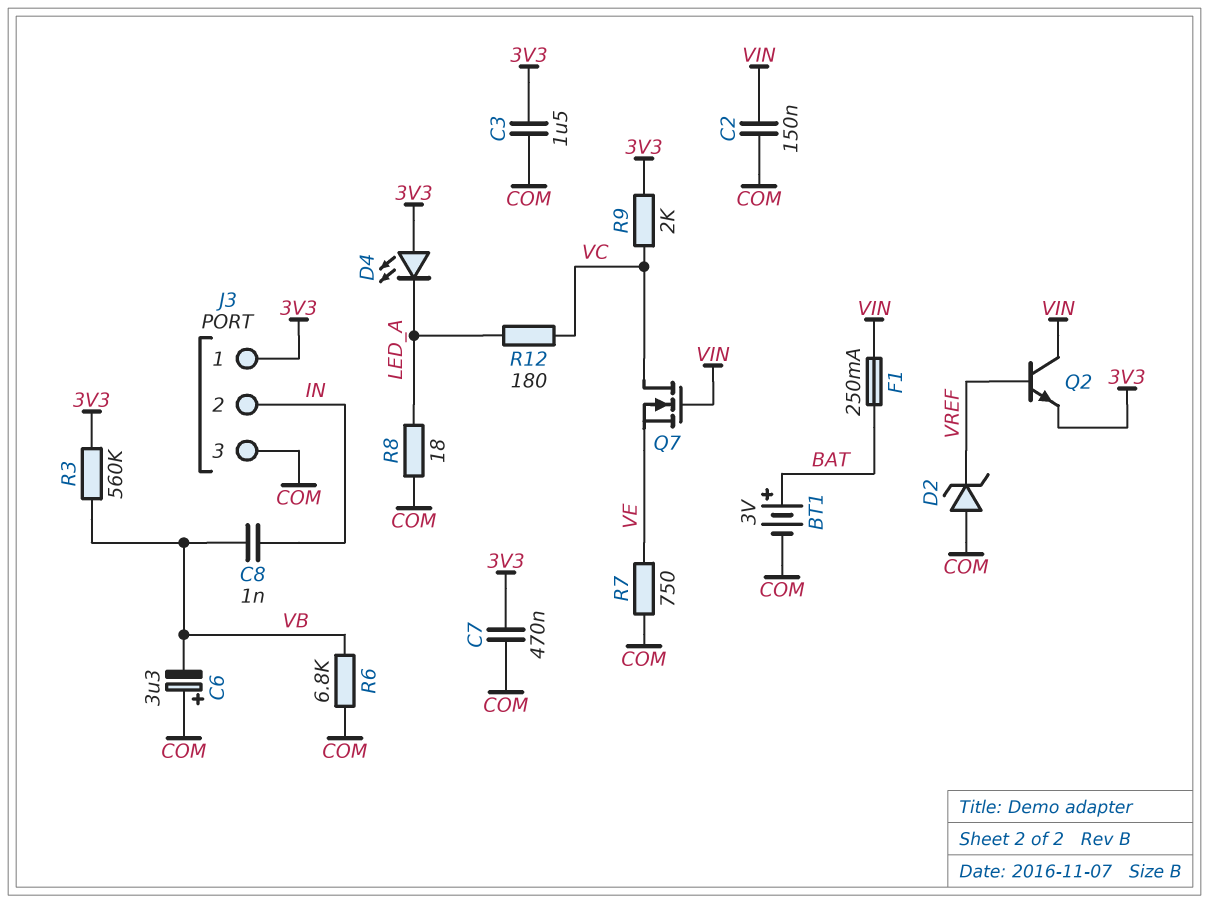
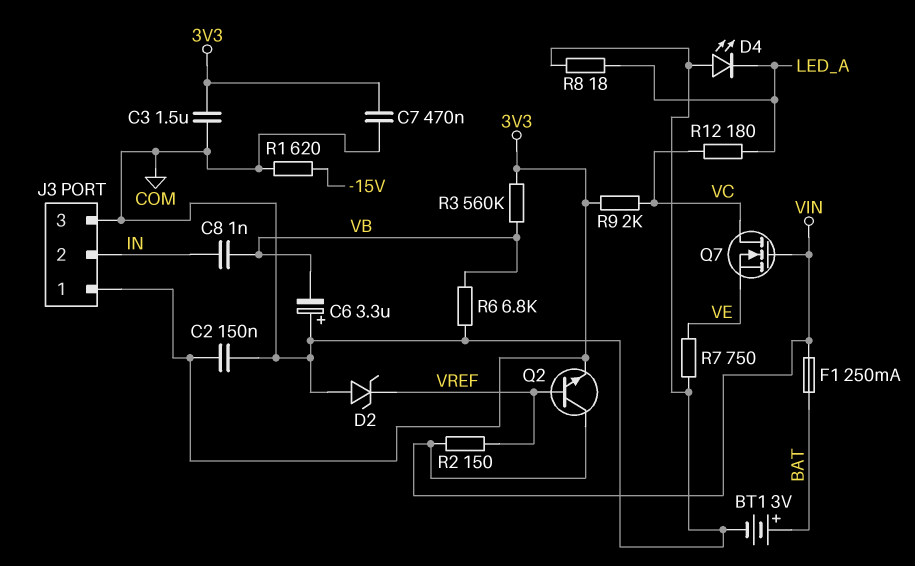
C2: 150nF (COM, VIN) -> 150nF (3V3, COM)
D4: LED (A 3V3, K LED_A) -> LED (A COM, K LED_A)
R1: none -> 620 (-15V, COM)
R2: none -> 150 (VIN, VREF)

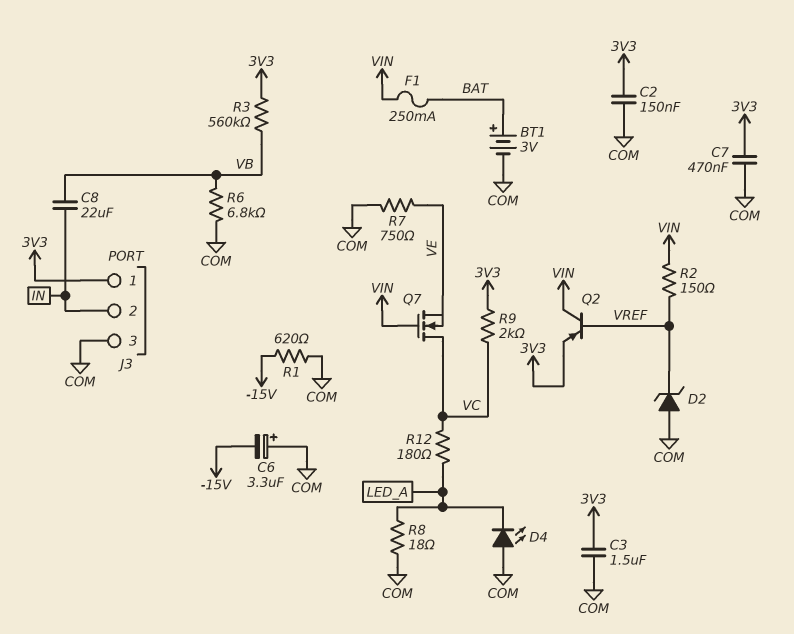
C6: 3.3uF (plus COM, minus VB) -> 3.3uF (plus COM, minus -15V)
C8: 1nF (IN, VB) -> 22uF (IN, VB)
Q2: NPN (B VREF, C VIN, E 3V3) -> PNP (B VREF, C VIN, E 3V3)

